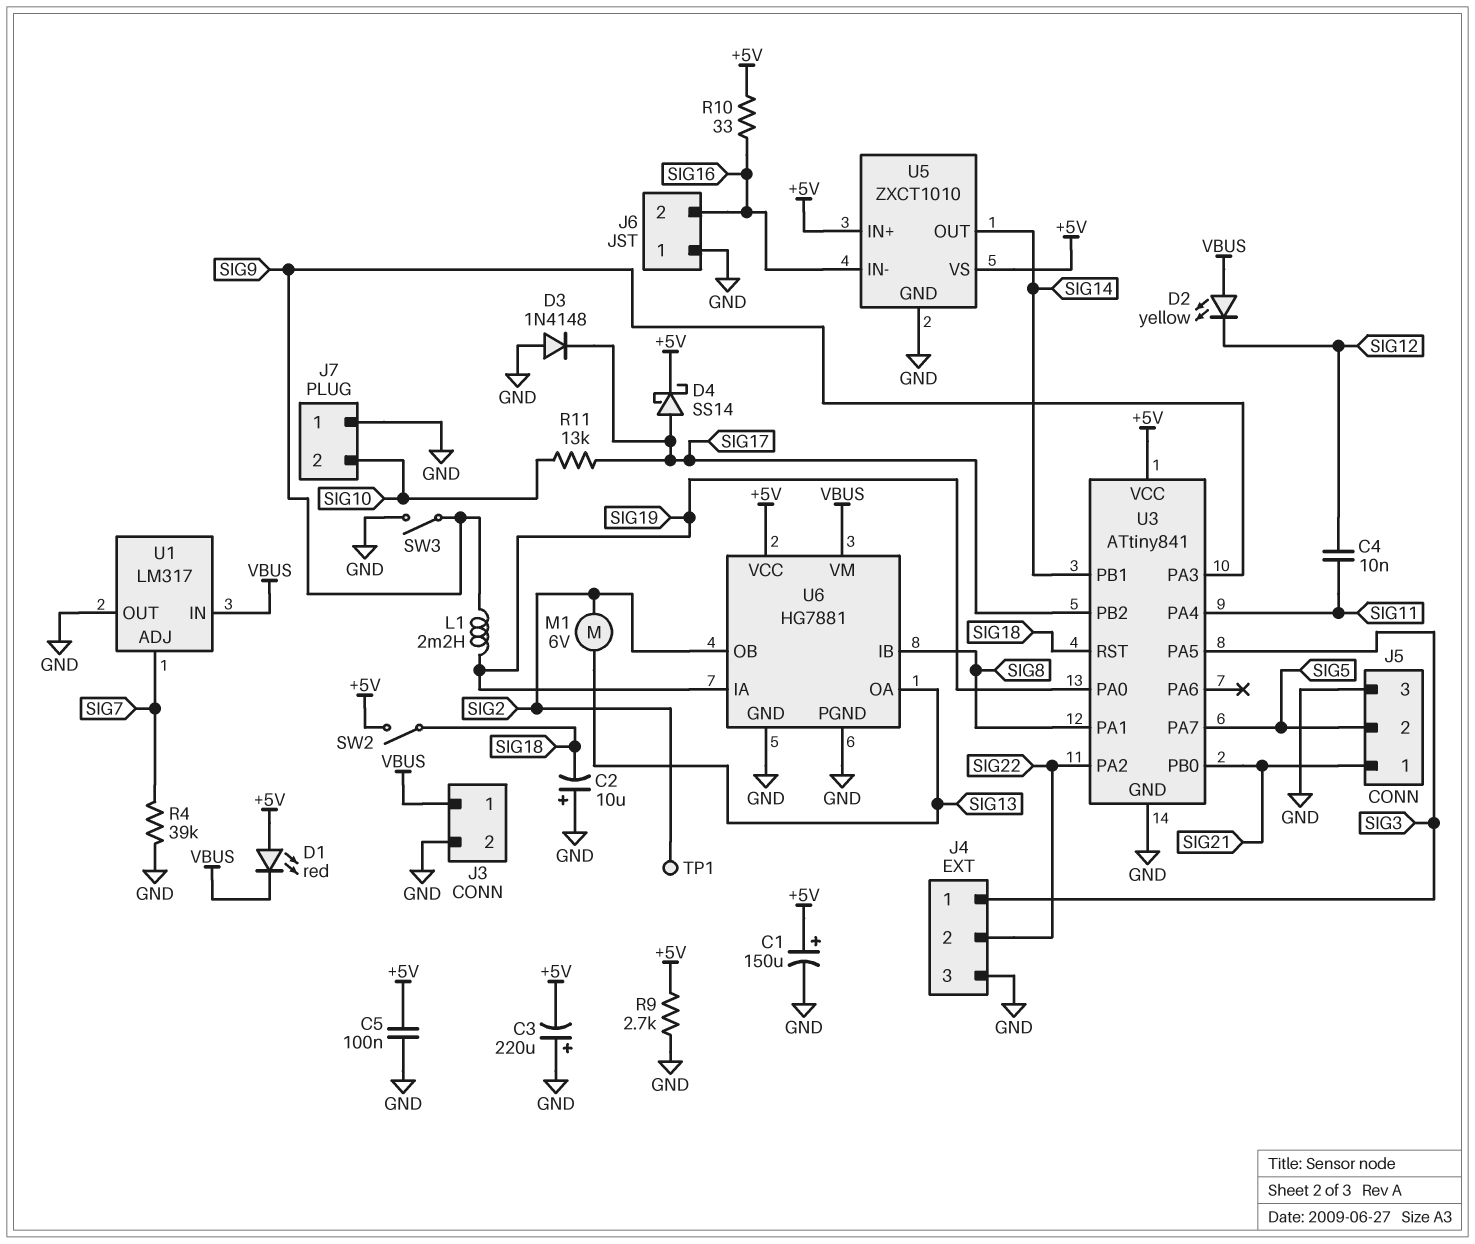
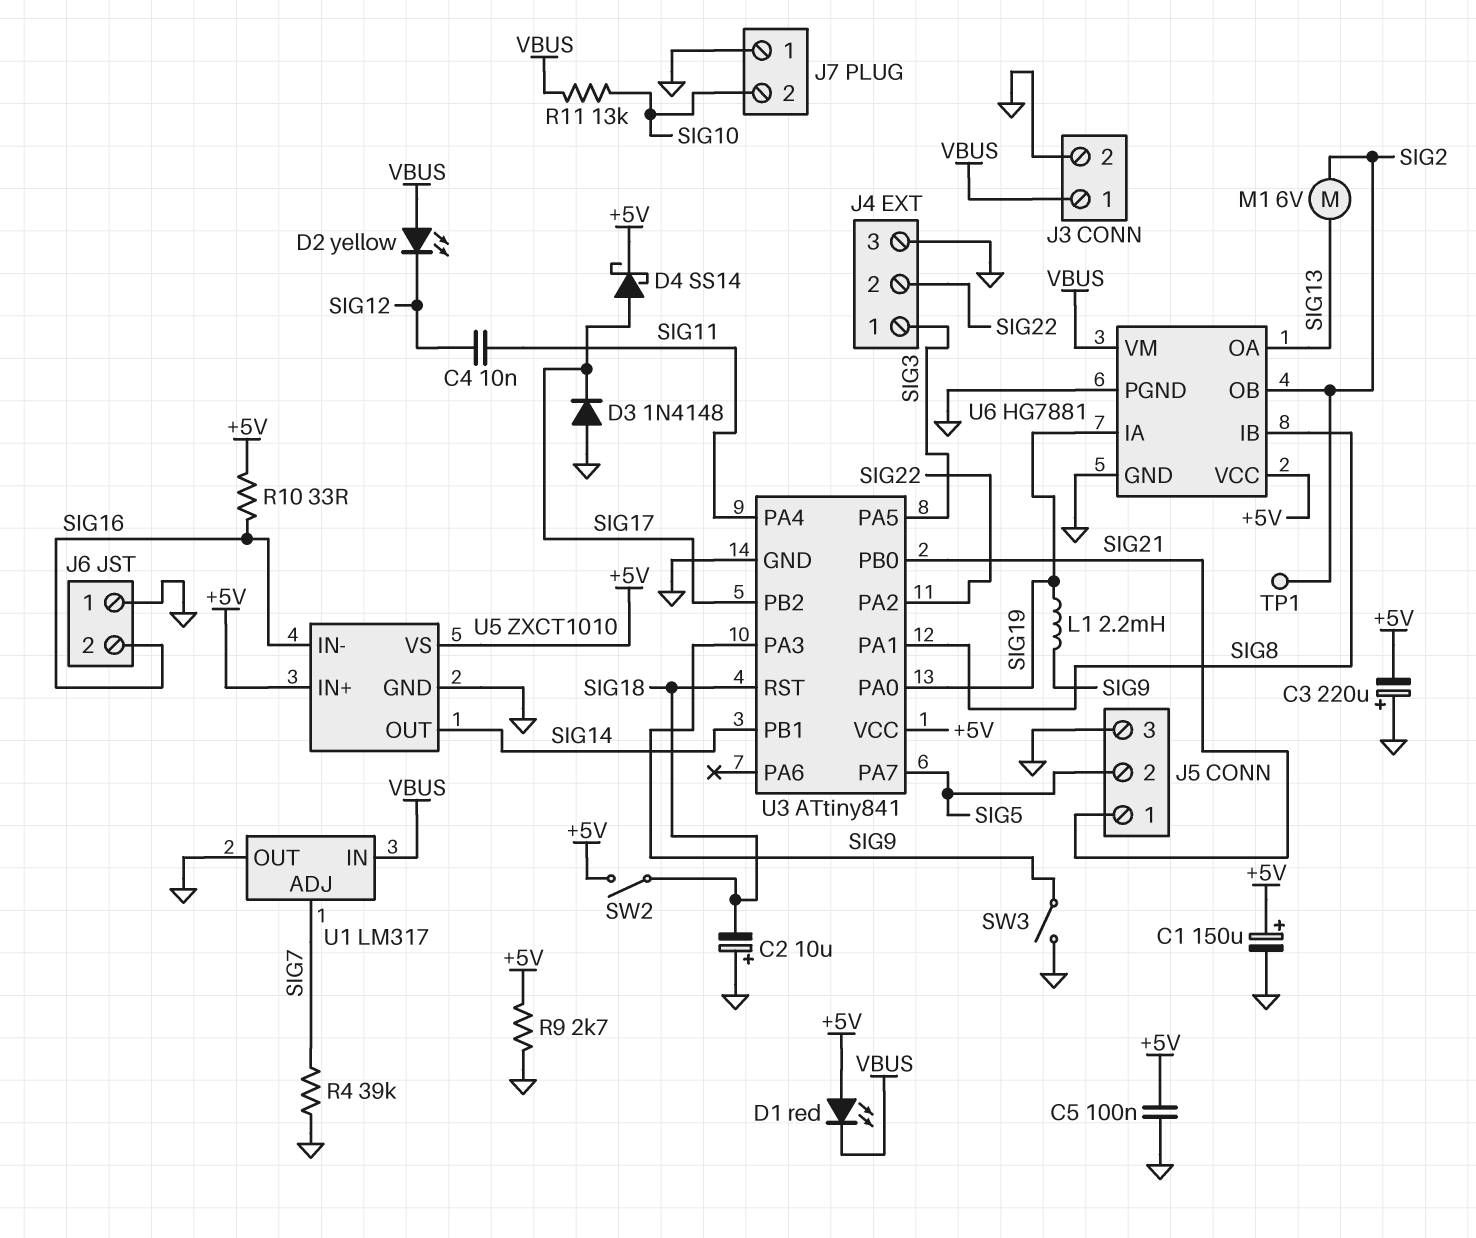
R11: 13k (SIG10, SIG17) -> 13k (SIG10, VBUS)

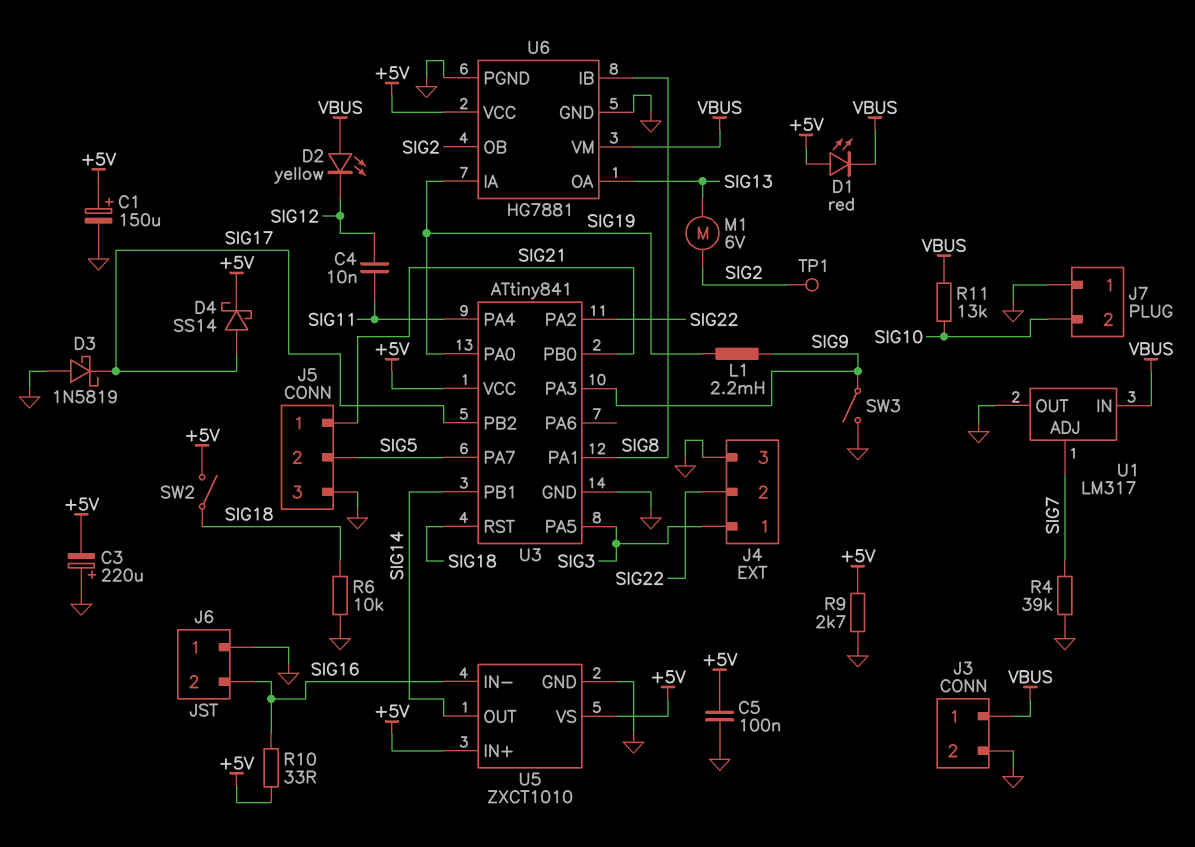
C2: 10uF (plus GND, minus SIG18) -> none
D3: diode 1N4148 (A GND, K SIG17) -> schottky 1N5819 (A GND, K SIG17)
R6: none -> 10k (GND, SIG18)

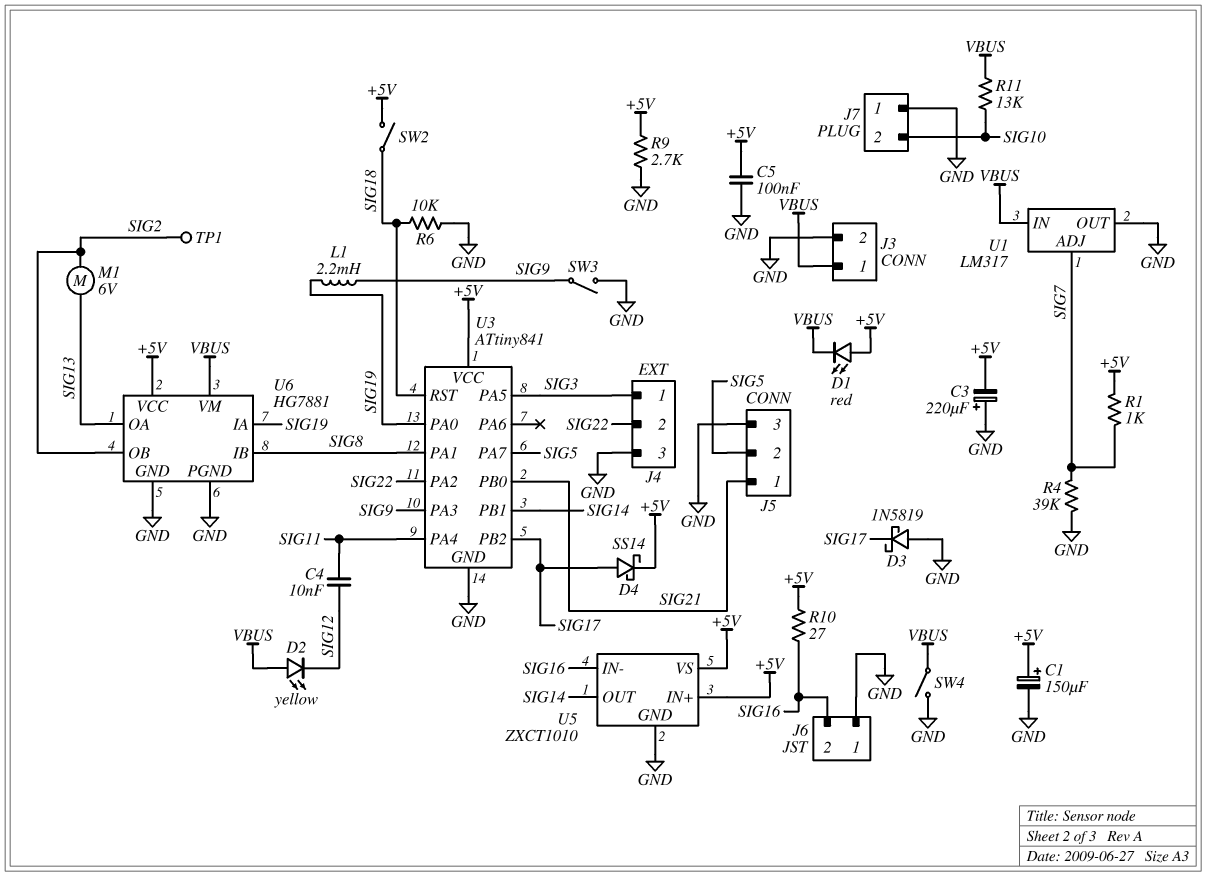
R1: none -> 1k (+5V, SIG7)
R10: 33 (+5V, SIG16) -> 27 (+5V, SIG16)
SW4: none -> switch (GND, VBUS)

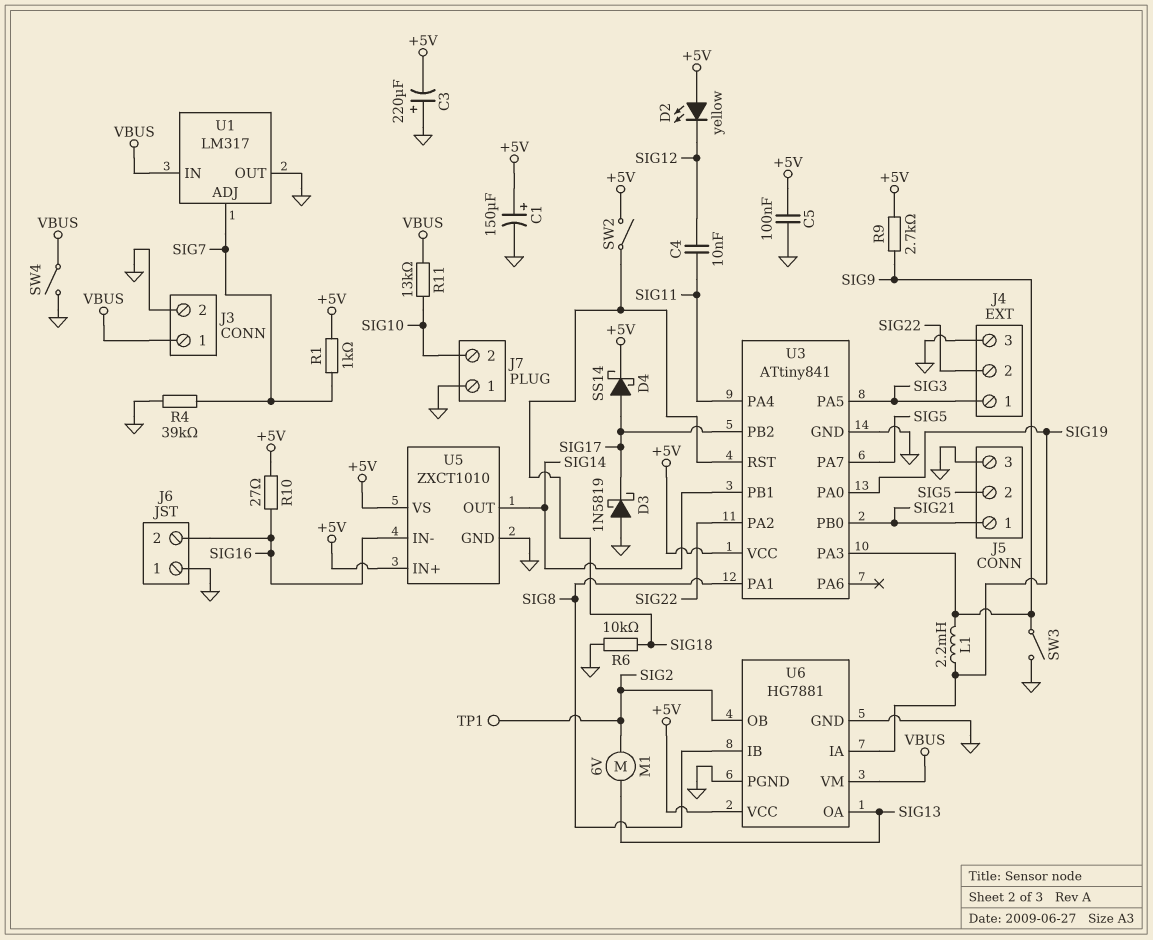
D1: LED red (A +5V, K VBUS) -> none
D2: LED yellow (A VBUS, K SIG12) -> LED yellow (A +5V, K SIG12)
R9: 2.7k (+5V, GND) -> 2.7k (+5V, SIG9)

